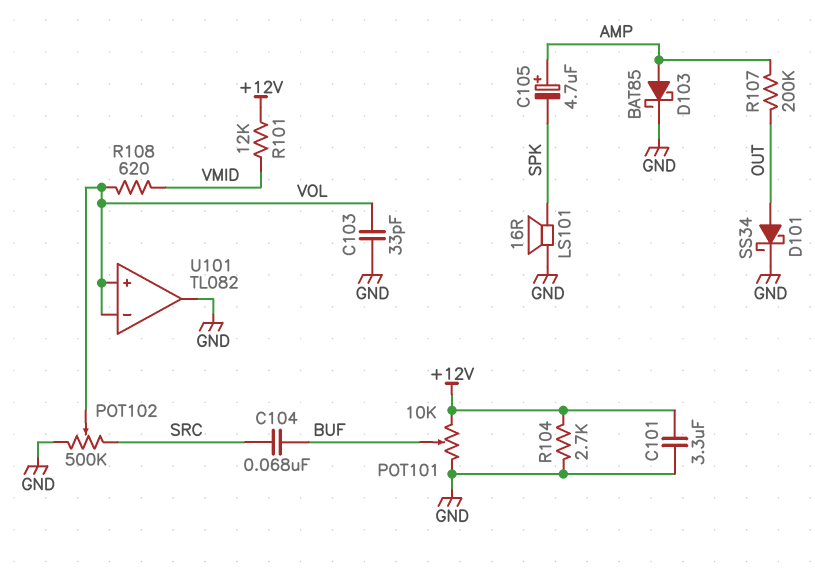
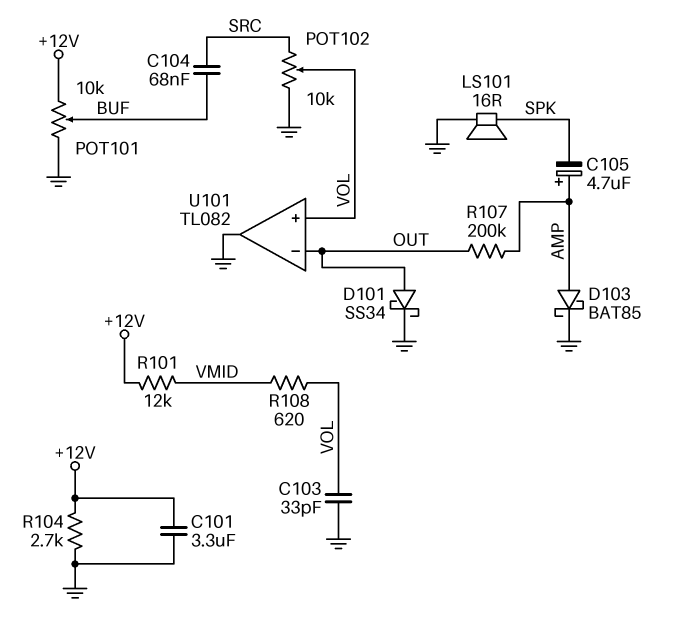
POT102: 500k (GND, SRC, wiper VOL) -> 10k (GND, SRC, wiper VOL)
U101 pin in-: VOL -> OUT

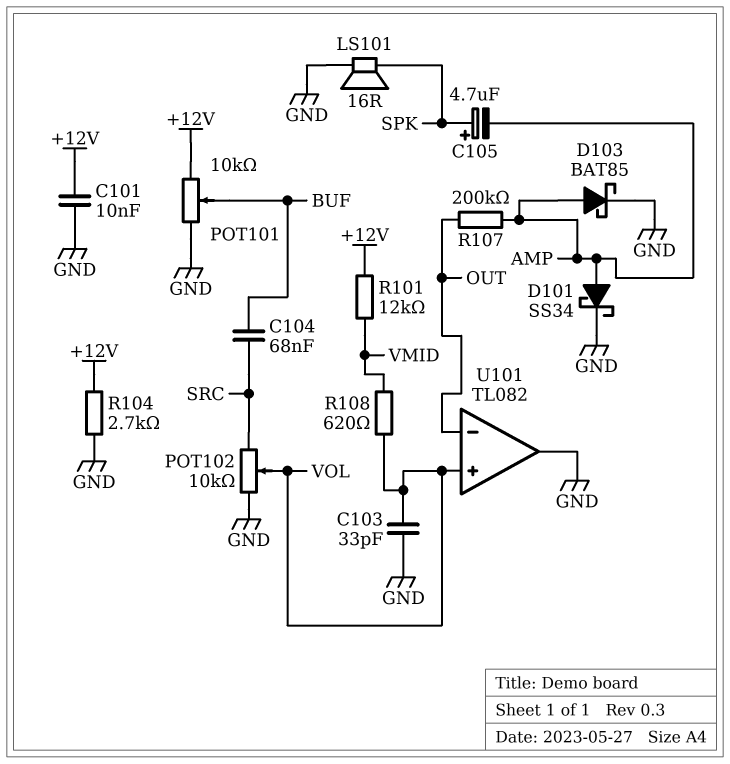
C101: 3.3uF (+12V, GND) -> 10nF (+12V, GND)
C105: 4.7uF (plus AMP, minus SPK) -> 4.7uF (plus SPK, minus AMP)
D101: schottky SS34 (A OUT, K GND) -> schottky SS34 (A AMP, K GND)

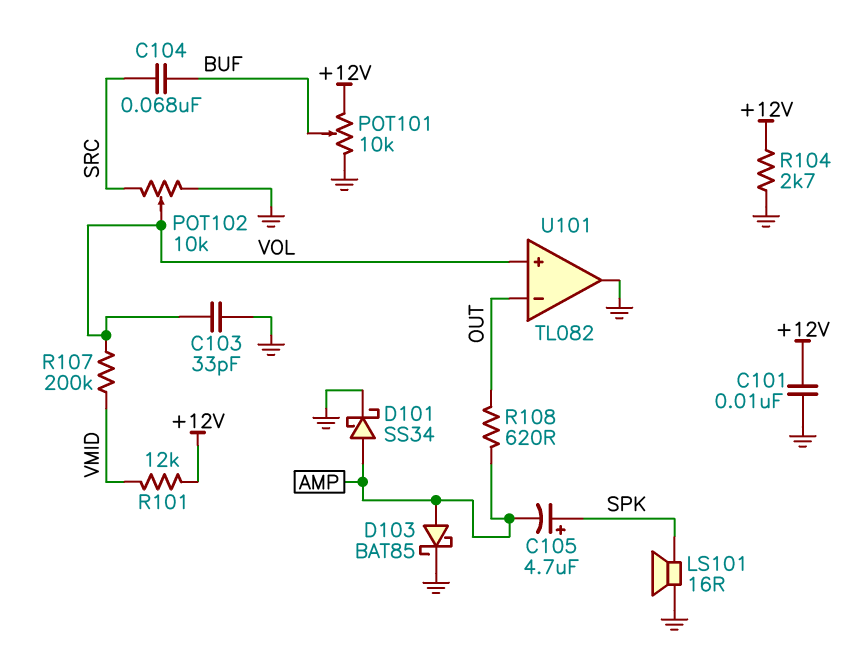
R107: 200k (AMP, OUT) -> 200k (VMID, VOL)
R108: 620 (VMID, VOL) -> 620 (AMP, OUT)

